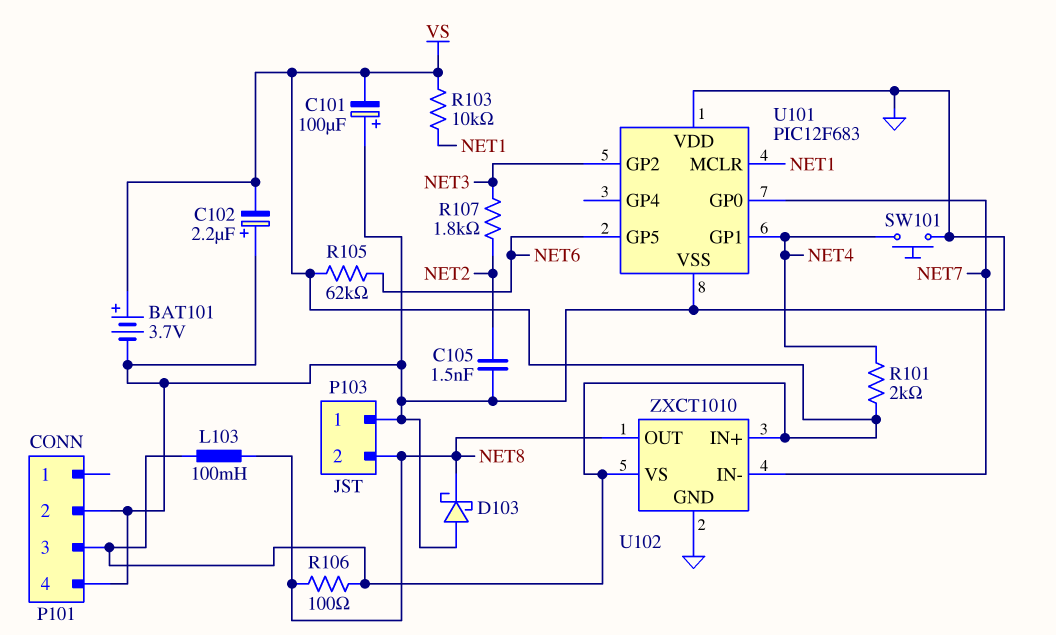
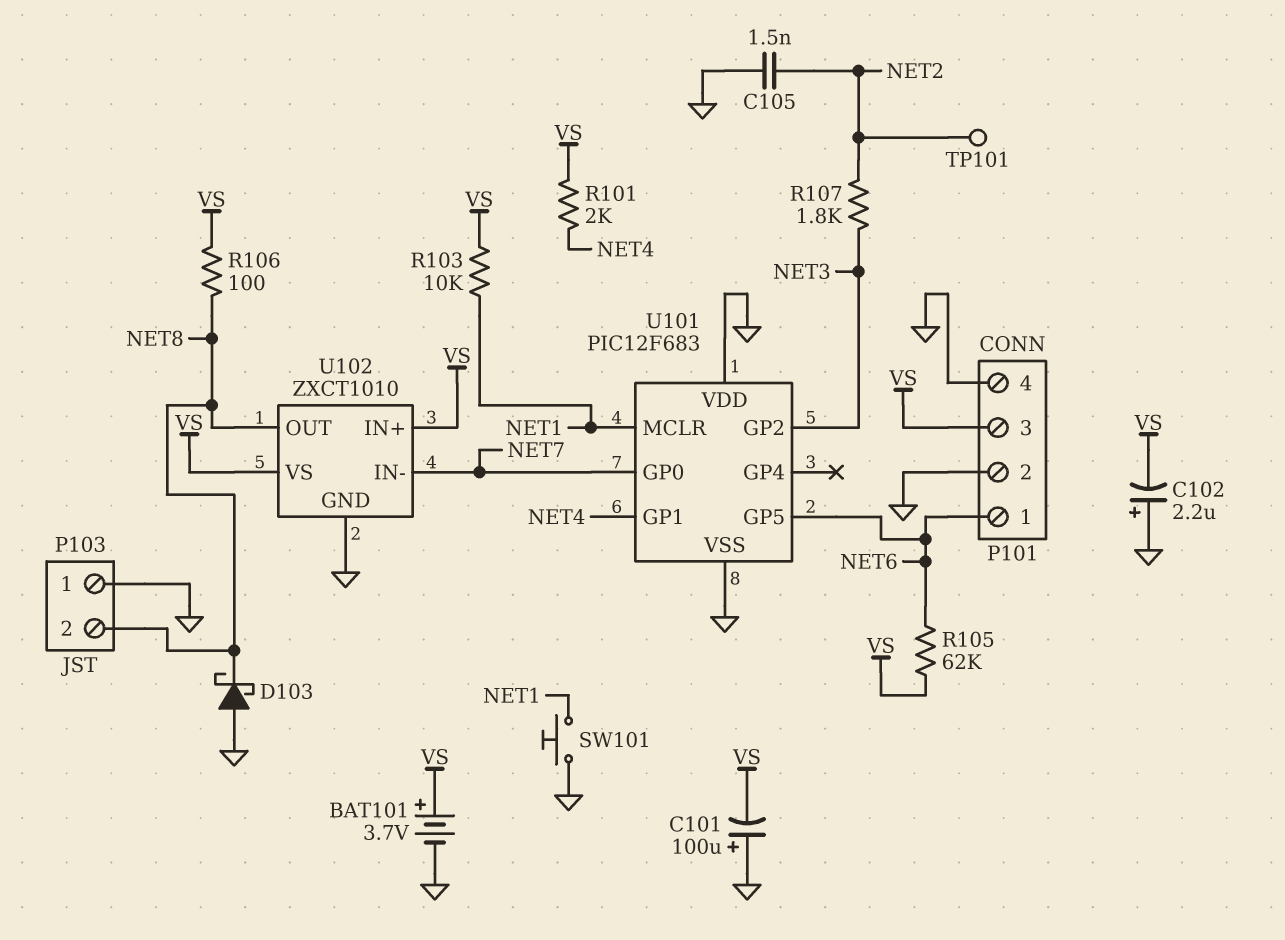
L103: 100mH (NET8, VS) -> none
P101 pin 1: none -> NET6
SW101: button (GND, NET4) -> button (GND, NET1)
TP101: none -> test point (NET2)

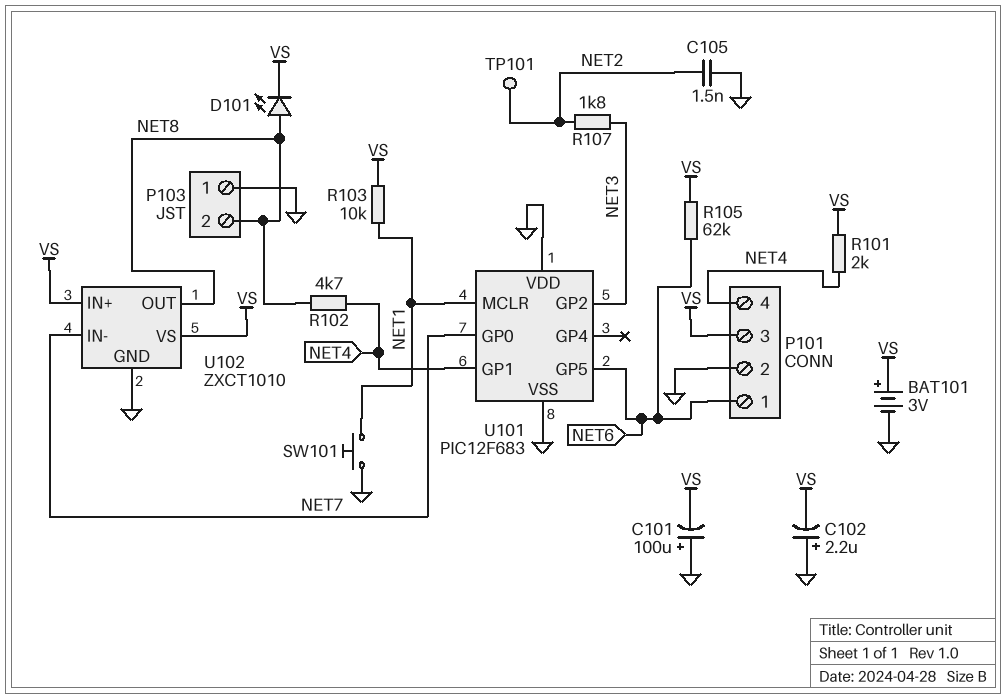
BAT101: 3.7V (plus VS, minus GND) -> 3V (plus VS, minus GND)
D101: none -> LED (A NET8, K VS)
D103: schottky (A GND, K NET8) -> none
P101 pin 4: GND -> NET4
R102: none -> 4.7k (NET4, NET8)
R106: 100 (NET8, VS) -> none

